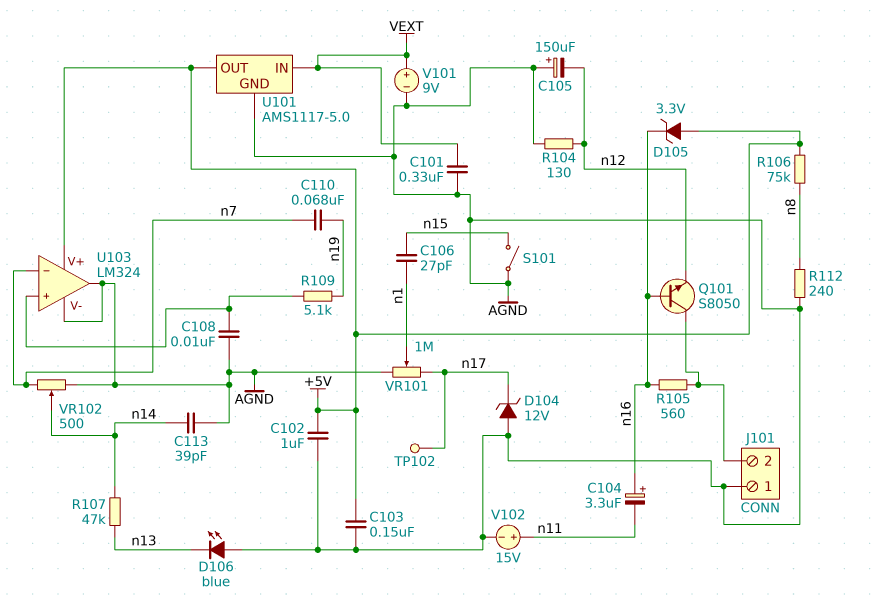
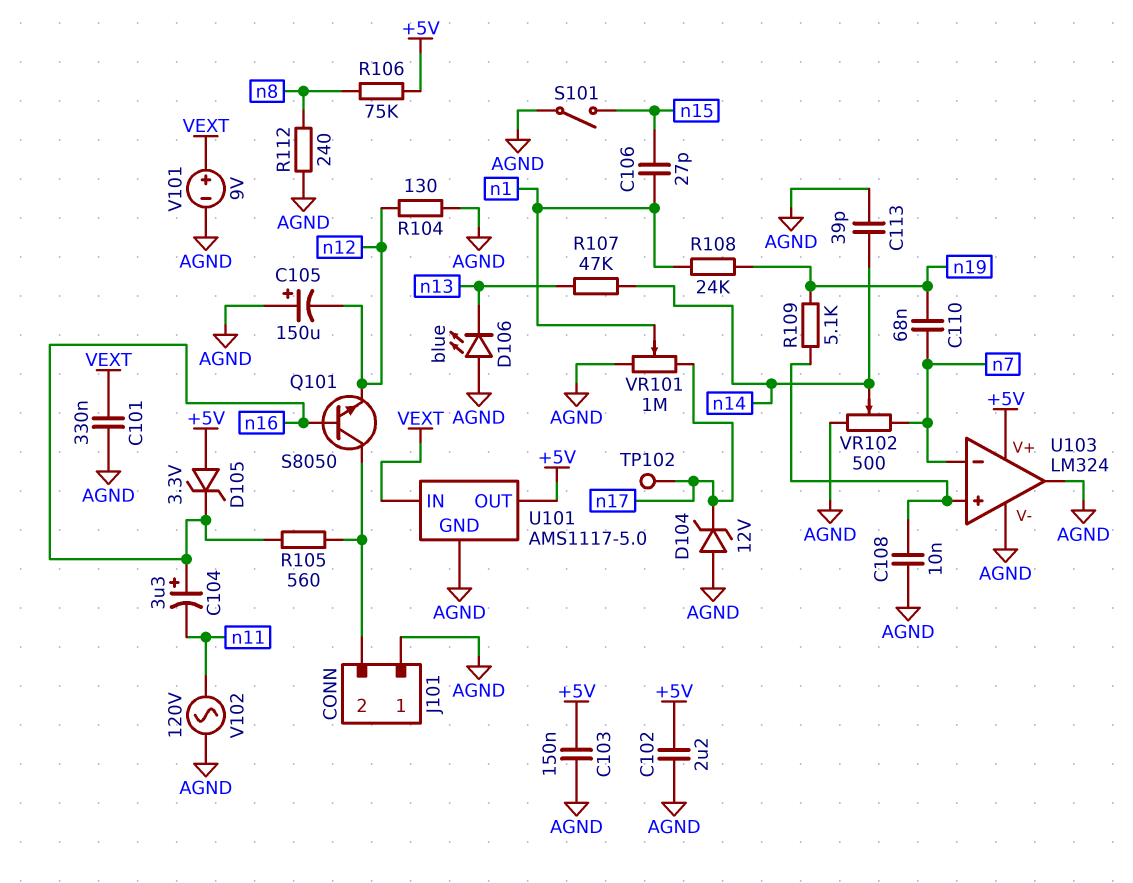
C102: 1uF (+5V, AGND) -> 2.2uF (+5V, AGND)
R108: none -> 24k (n1, n19)
V102: 15V (plus n11, minus AGND) -> AC 120V (AGND, n11)

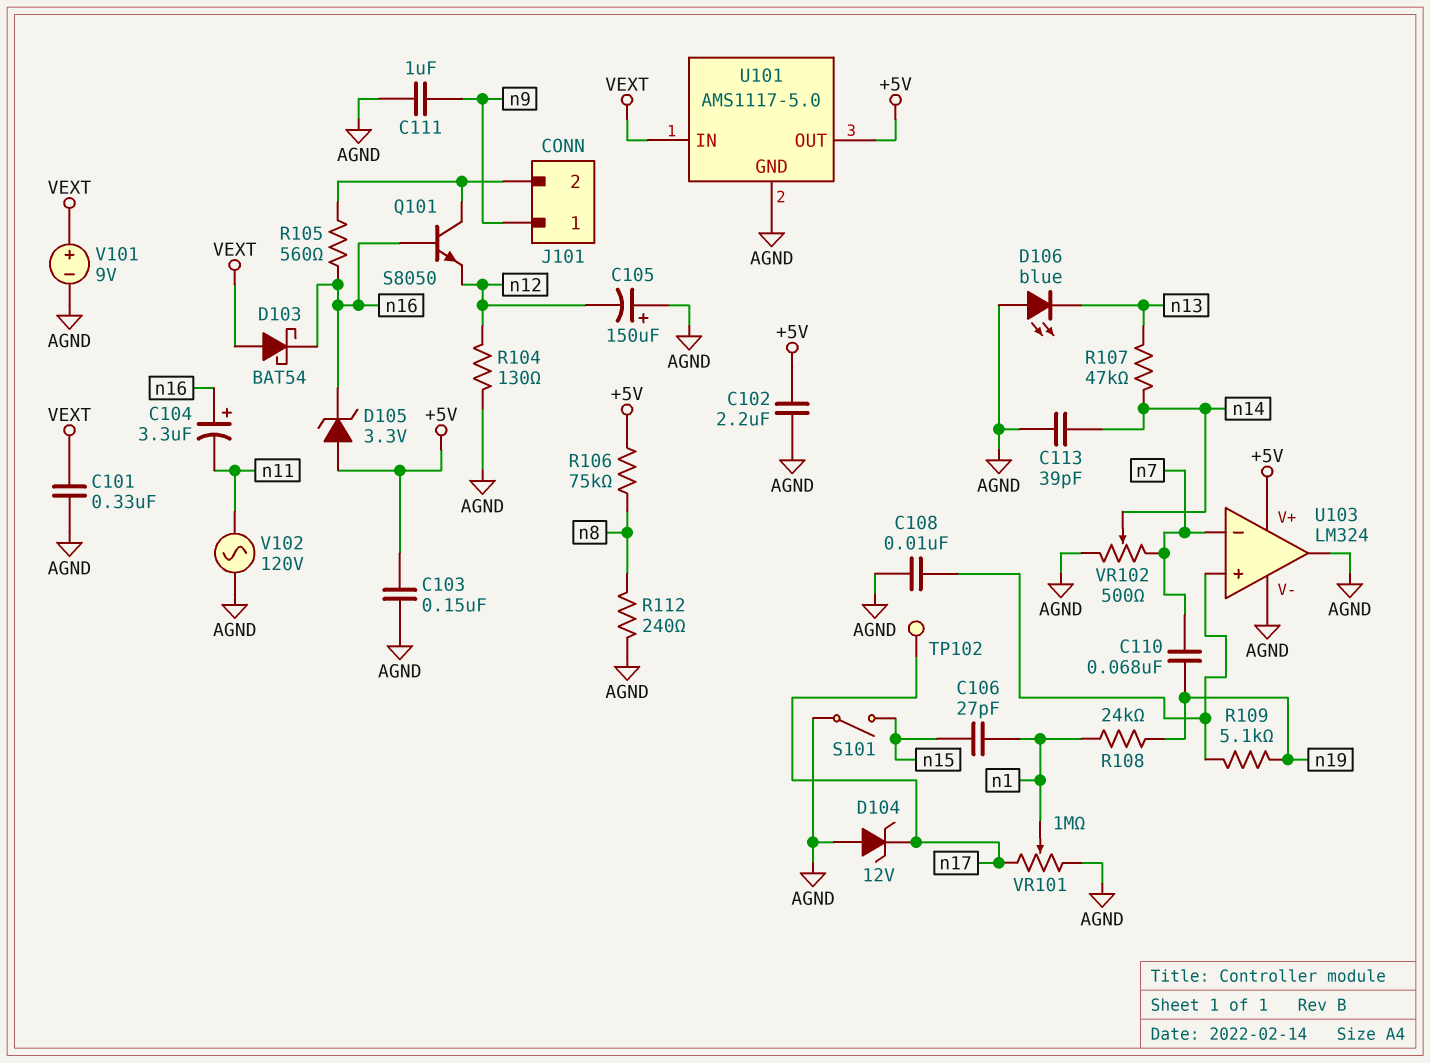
C111: none -> 1uF (AGND, n9)
D103: none -> schottky BAT54 (A VEXT, K n16)
J101 pin 1: AGND -> n9

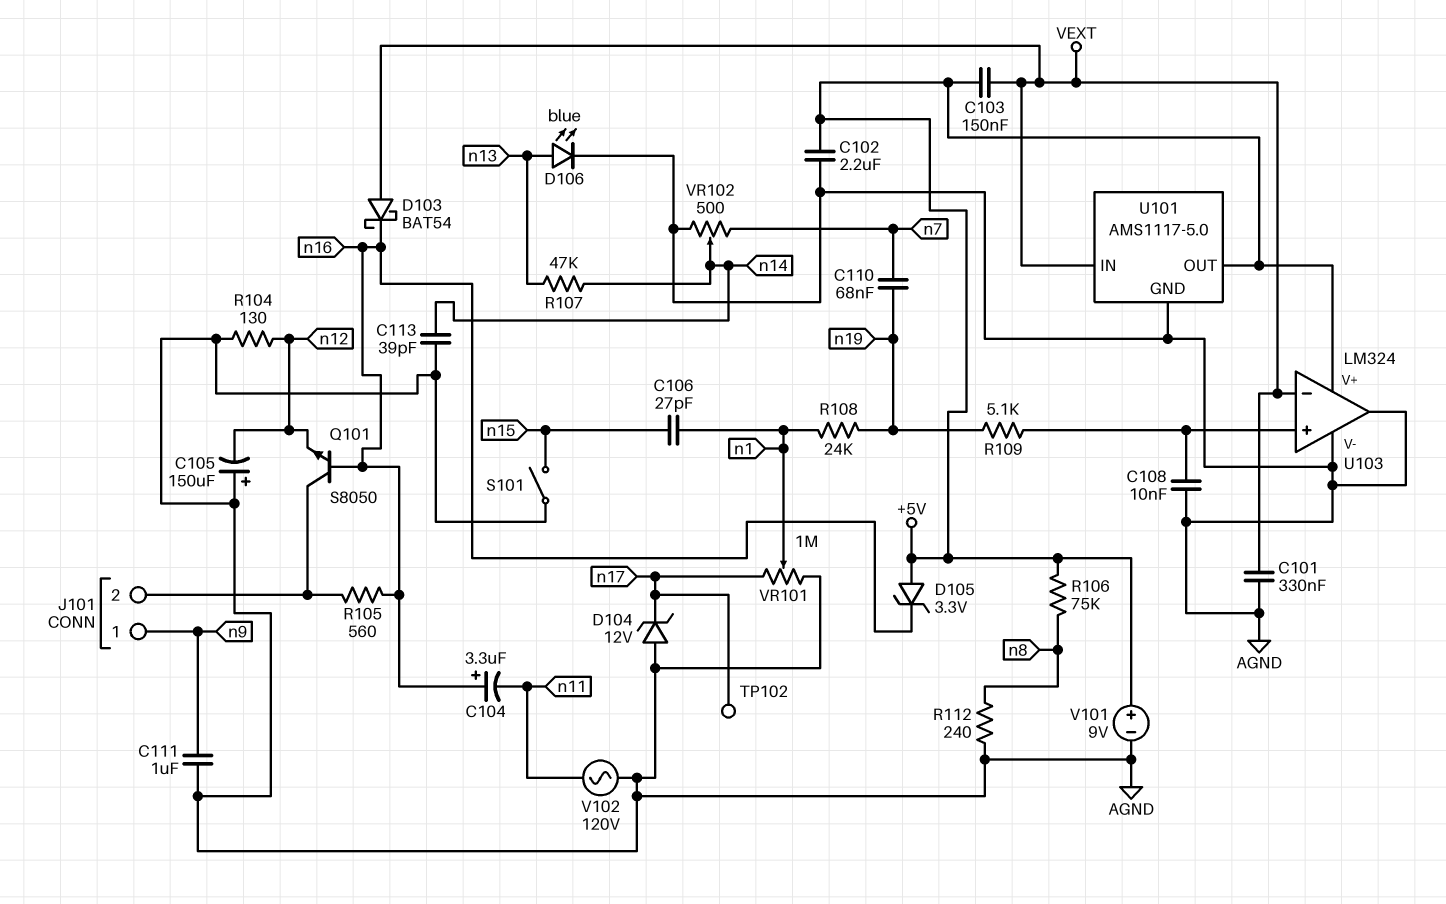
C103: 150nF (+5V, AGND) -> 150nF (+5V, VEXT)
D106: LED blue (A AGND, K n13) -> LED blue (A n13, K AGND)
U103 pin in-: n7 -> VEXT
V101: 9V (plus VEXT, minus AGND) -> 9V (plus +5V, minus AGND)

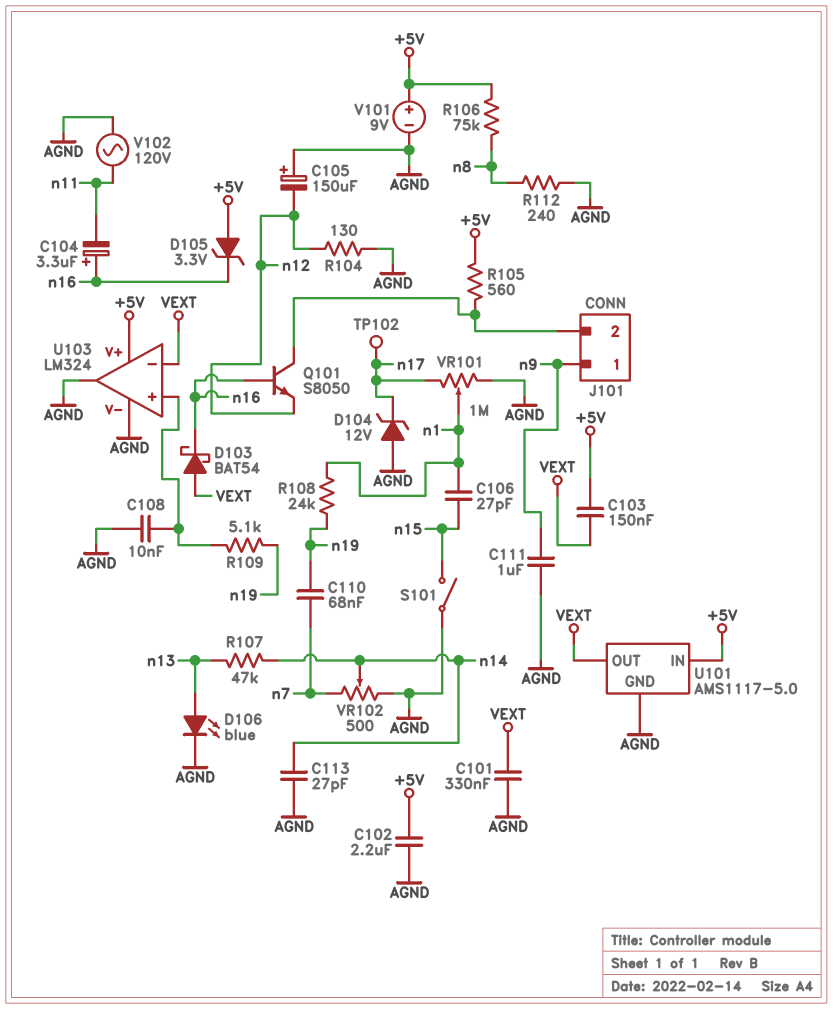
C113: 39pF (AGND, n14) -> 27pF (AGND, n14)
R105: 560 (J101/2, n16) -> 560 (+5V, J101/2)
U101 pin IN: VEXT -> +5V
U101 pin OUT: +5V -> VEXT

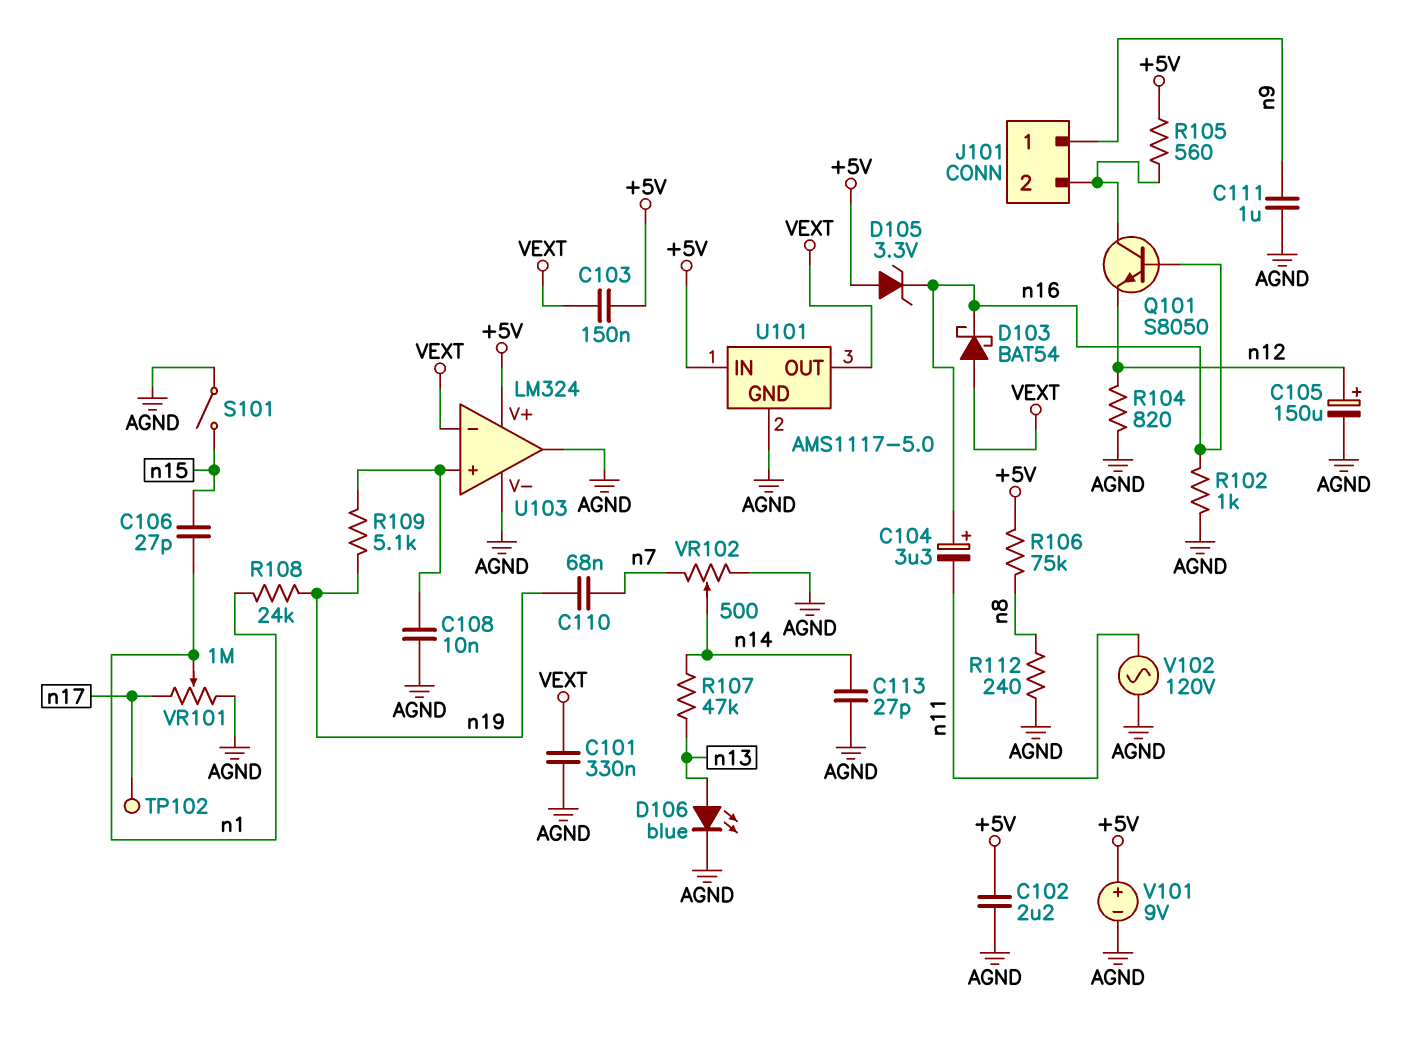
C105: 150uF (plus AGND, minus n12) -> 150uF (plus n12, minus AGND)
D104: zener 12V (A AGND, K n17) -> none
R102: none -> 1k (AGND, n16)
R104: 130 (AGND, n12) -> 820 (AGND, n12)

